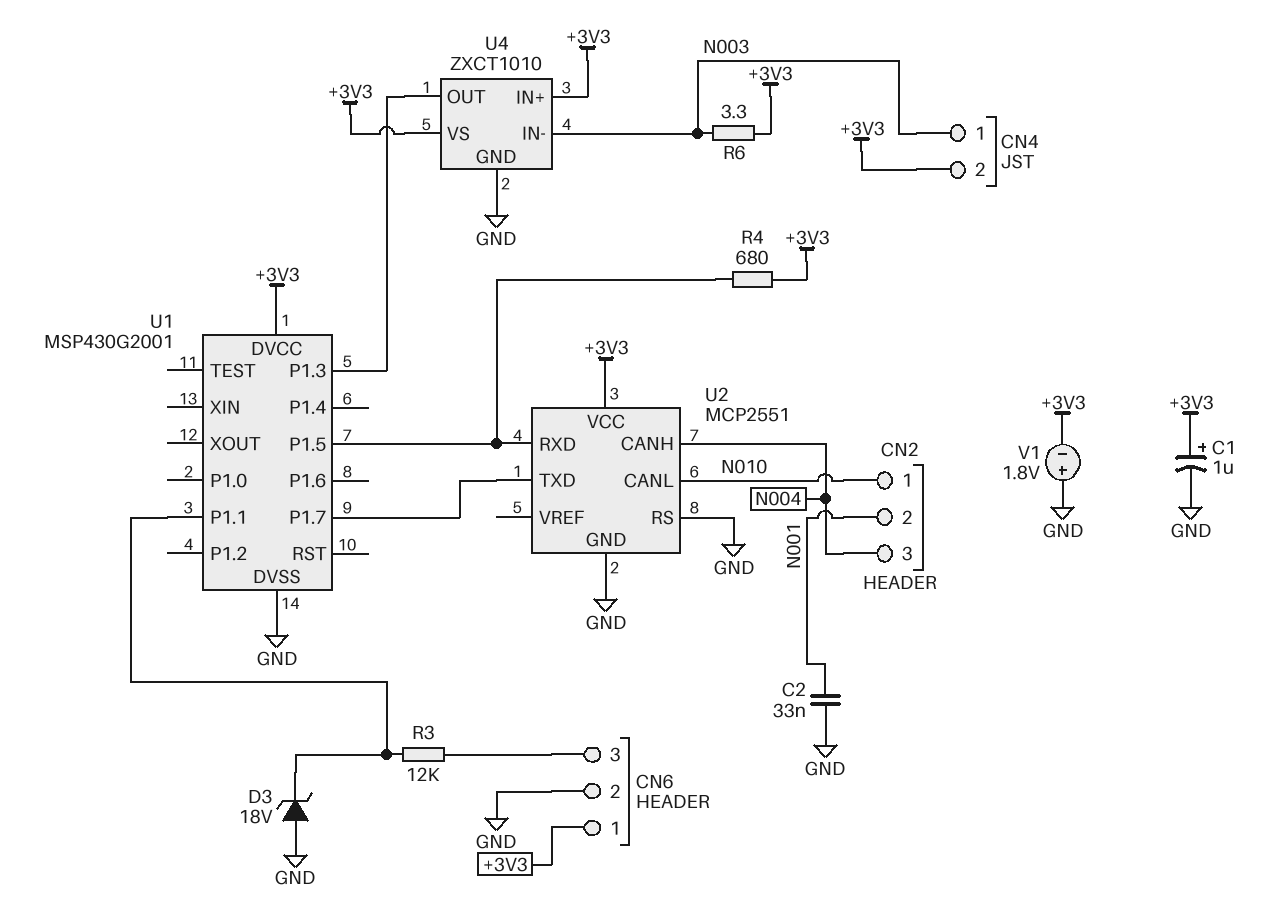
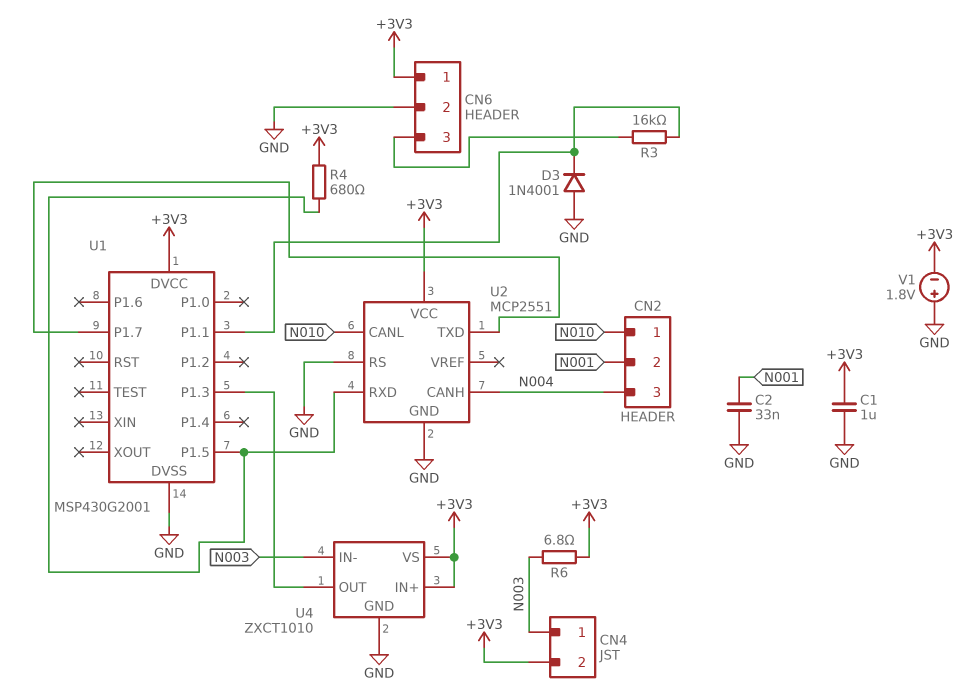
C1: 1uF (plus +3V3, minus GND) -> 1uF (+3V3, GND)
D3: zener 18V (A GND, K U1/P1.1) -> diode 1N4001 (A GND, K U1/P1.1)
R3: 12k (CN6/3, U1/P1.1) -> 16k (CN6/3, U1/P1.1)
R6: 3.3 (+3V3, N003) -> 6.8 (+3V3, N003)

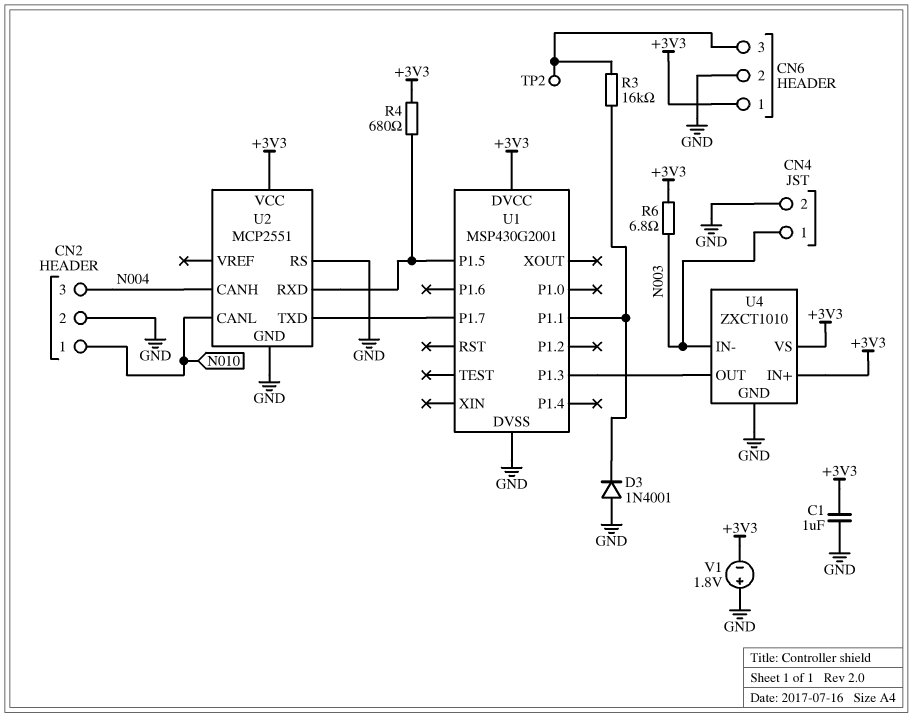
C2: 33nF (GND, N001) -> none
CN2 pin 2: N001 -> GND
CN4 pin 2: +3V3 -> GND
TP2: none -> test point (CN6/3)

